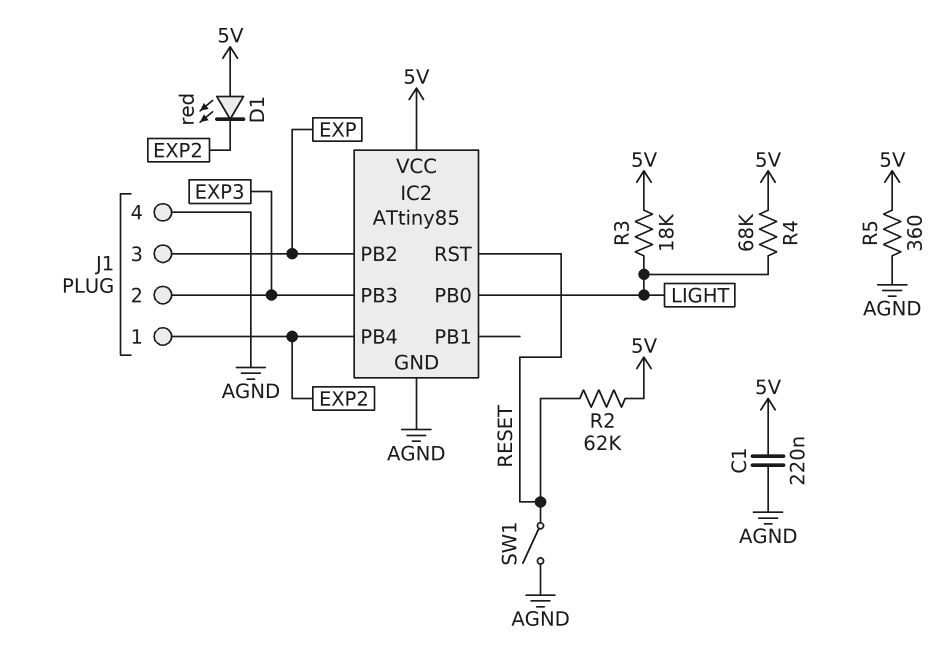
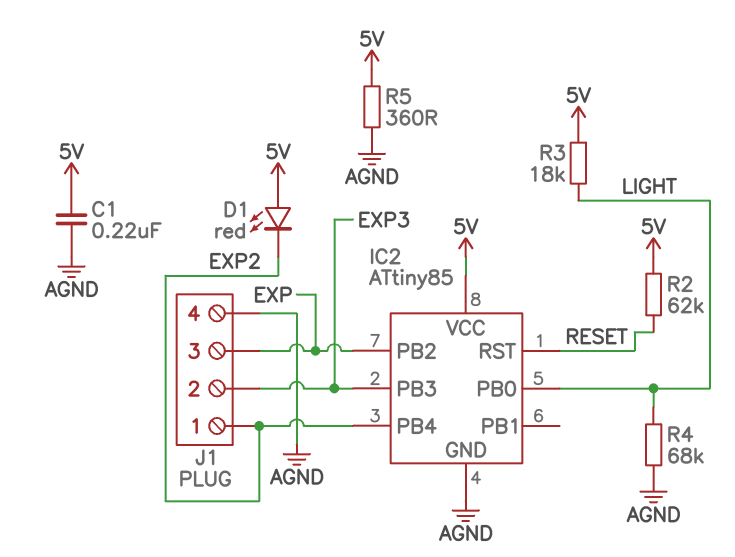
R4: 68k (5V, LIGHT) -> 68k (AGND, LIGHT)
SW1: switch (AGND, RESET) -> none

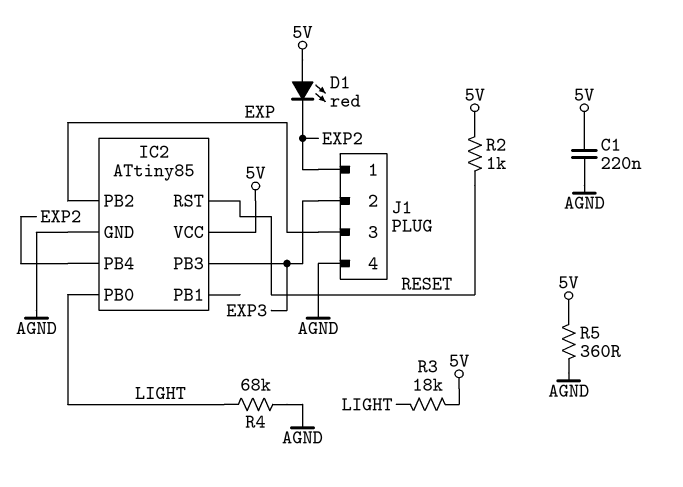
R2: 62k (5V, RESET) -> 1k (5V, RESET)

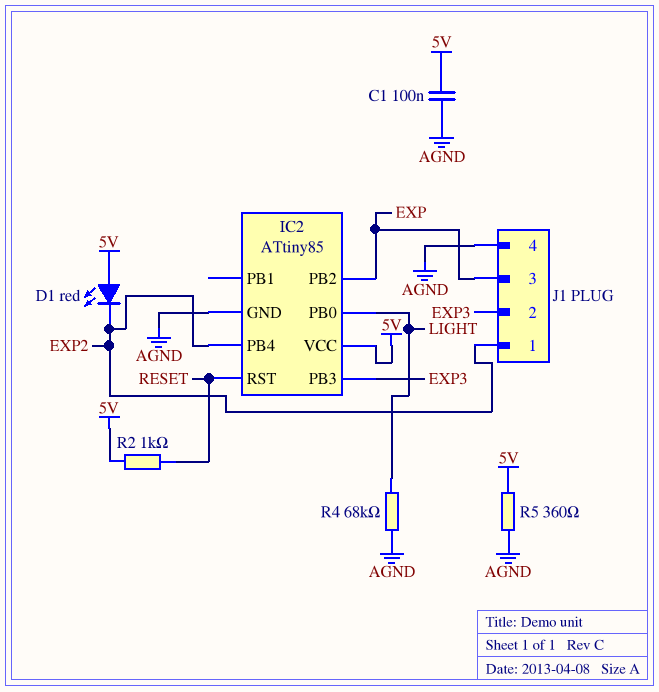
C1: 220nF (5V, AGND) -> 100nF (5V, AGND)
R3: 18k (5V, LIGHT) -> none

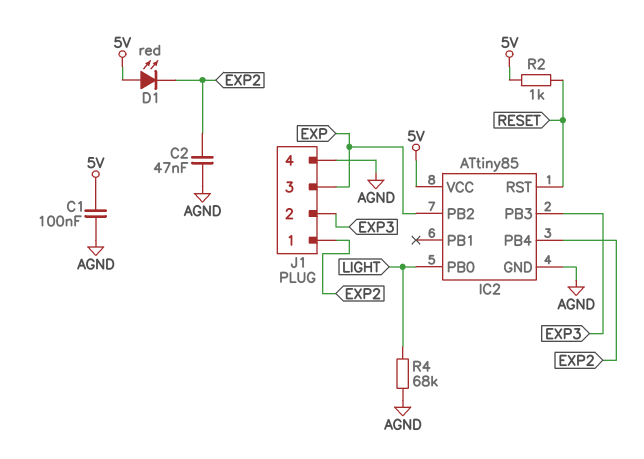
C2: none -> 47nF (AGND, EXP2)
R5: 360 (5V, AGND) -> none

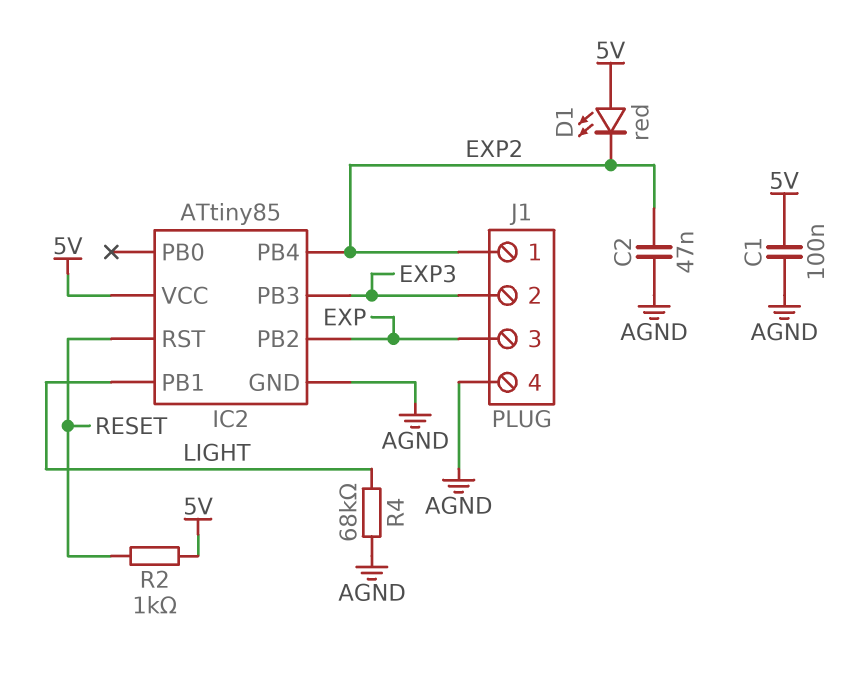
IC2 pin PB0: LIGHT -> none
IC2 pin PB1: none -> LIGHT

